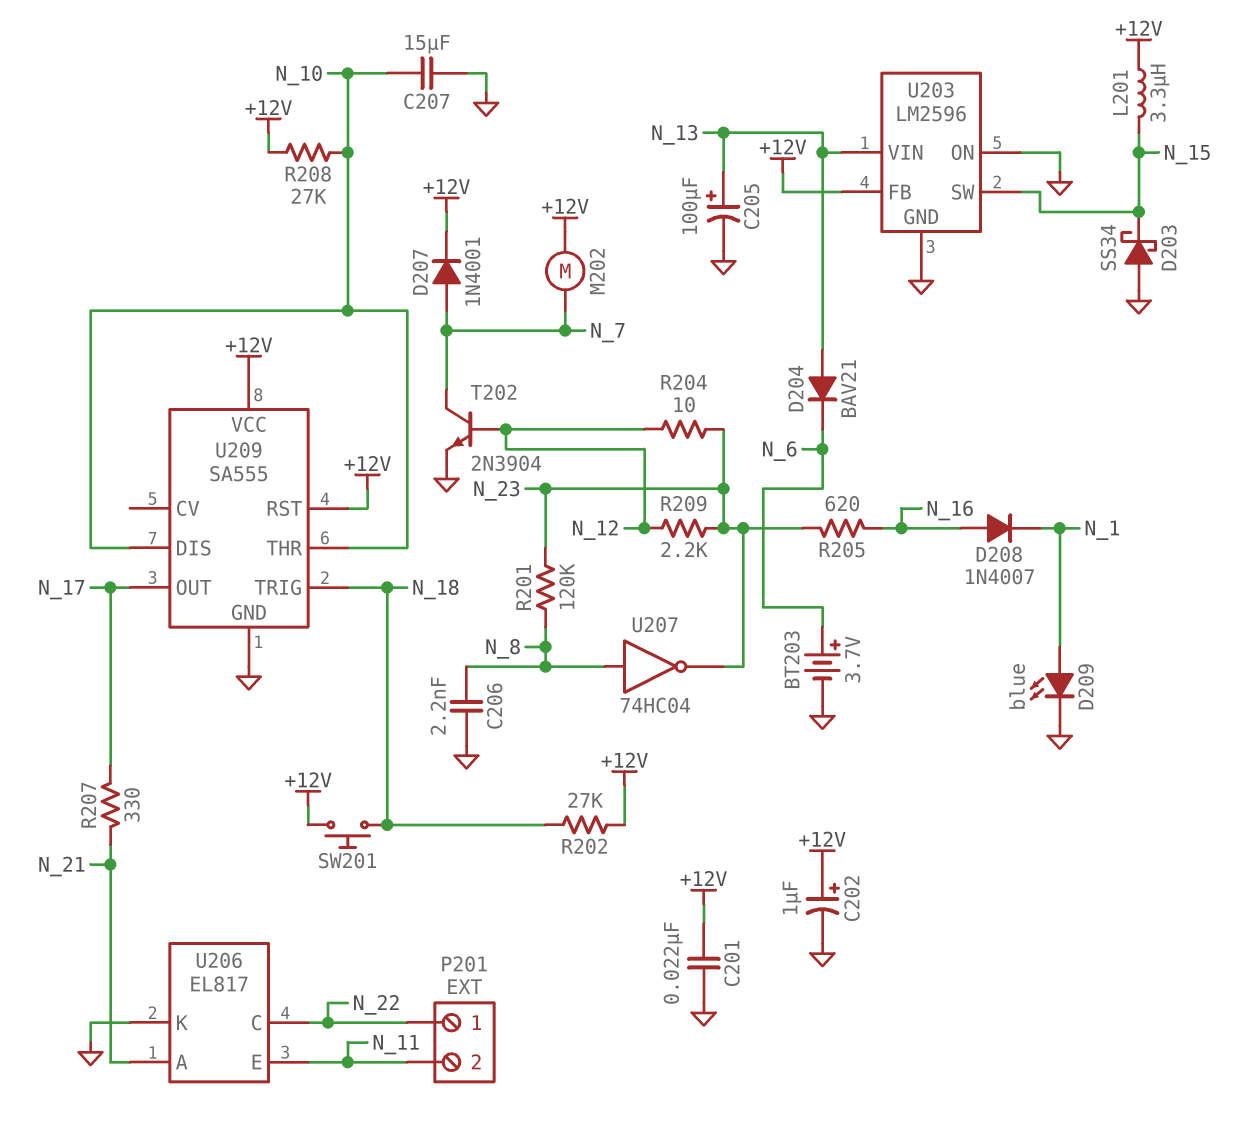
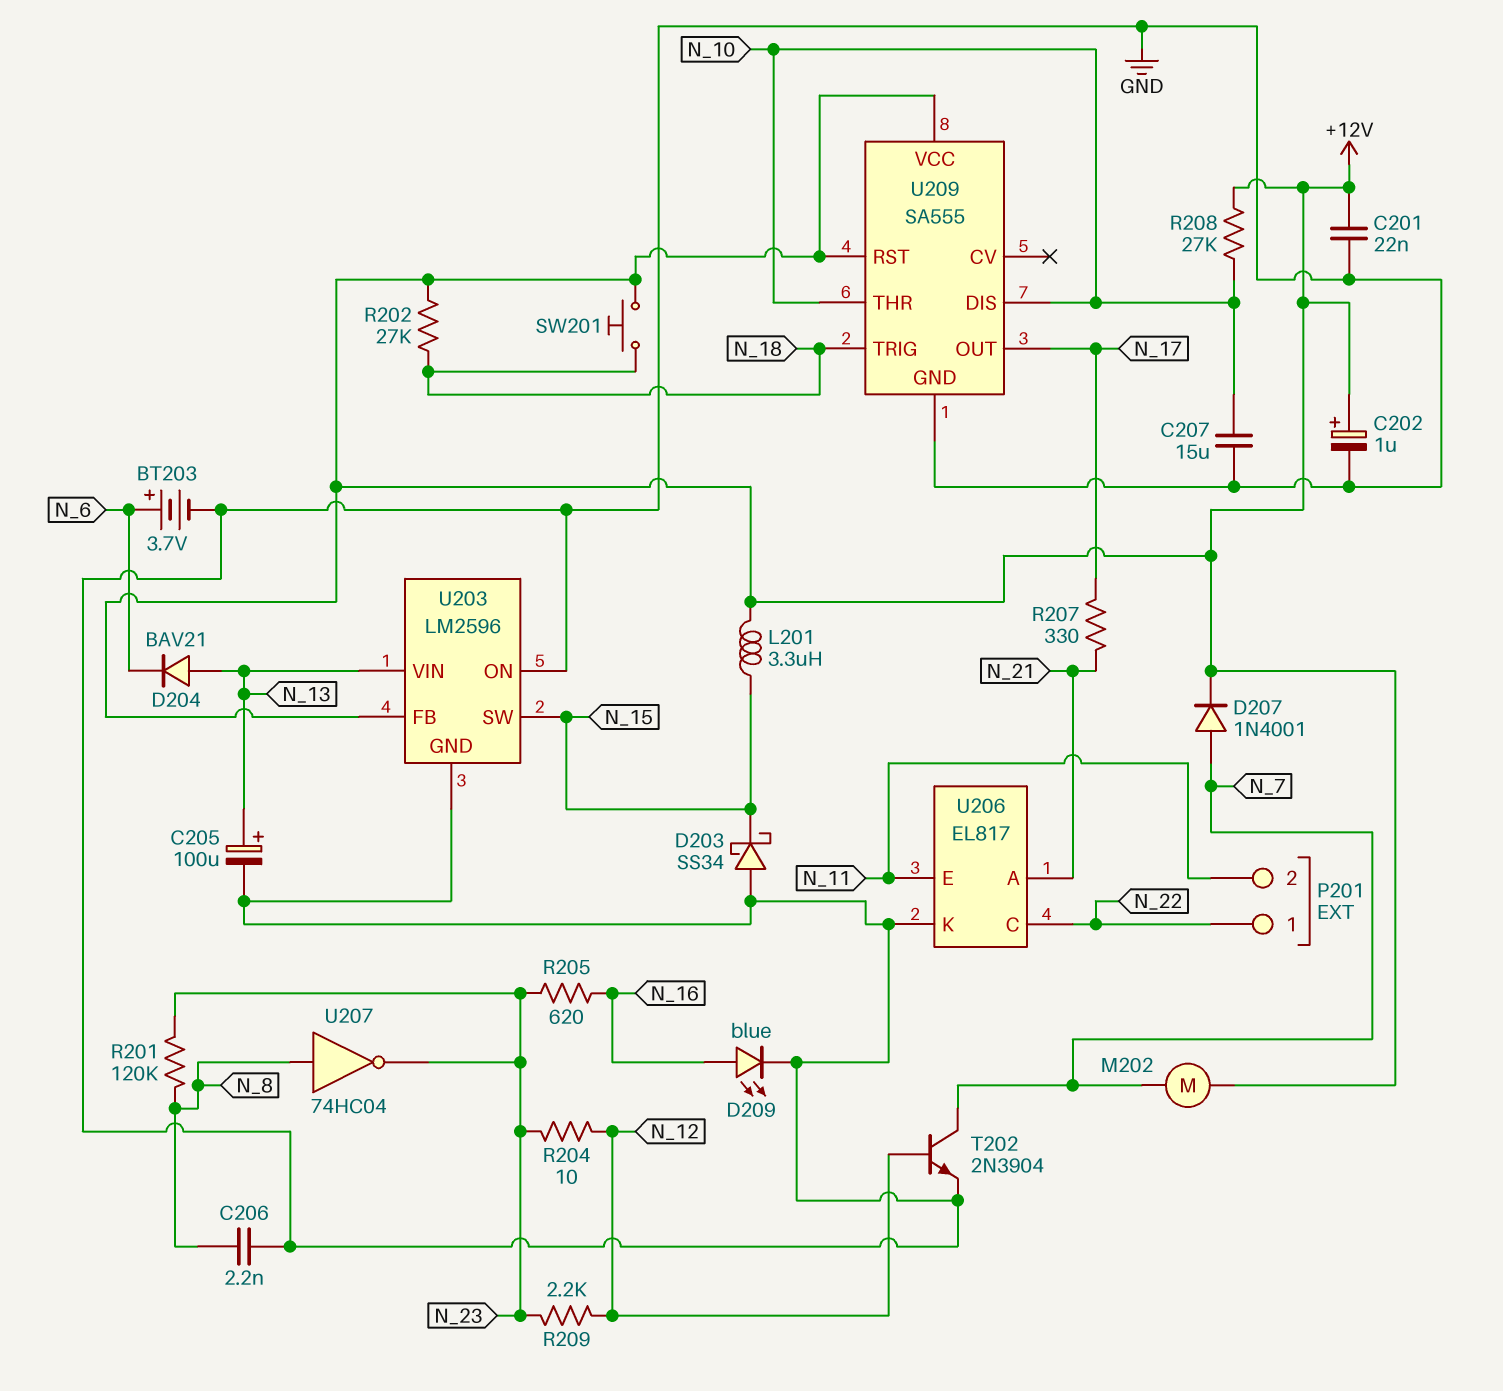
D208: diode 1N4007 (A N_16, K N_1) -> none
D209: LED blue (A N_1, K GND) -> LED blue (A N_16, K GND)

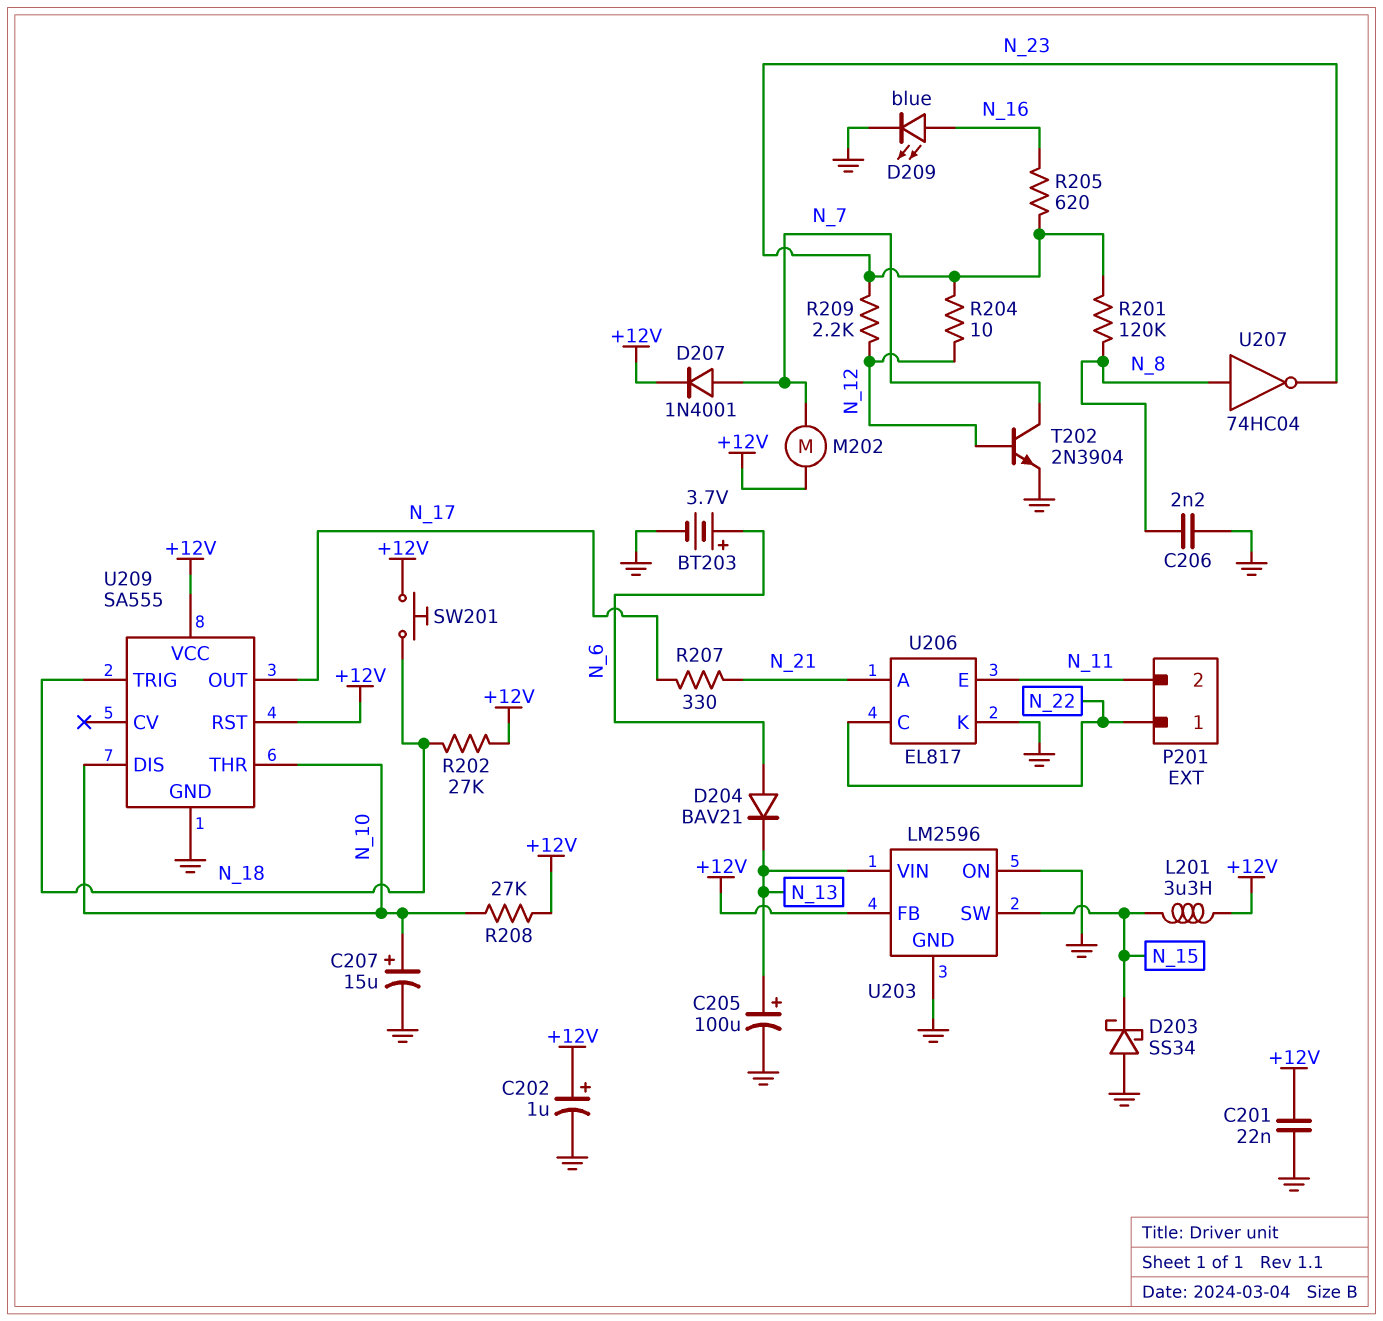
C207: 15uF (GND, N_10) -> 15uF (plus N_10, minus GND)
D204: diode BAV21 (A N_13, K N_6) -> diode BAV21 (A N_6, K N_13)

